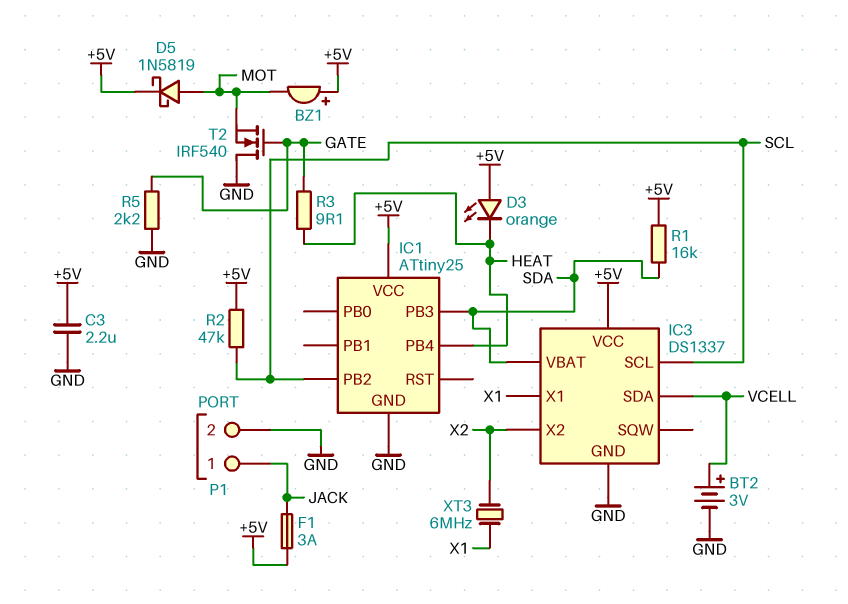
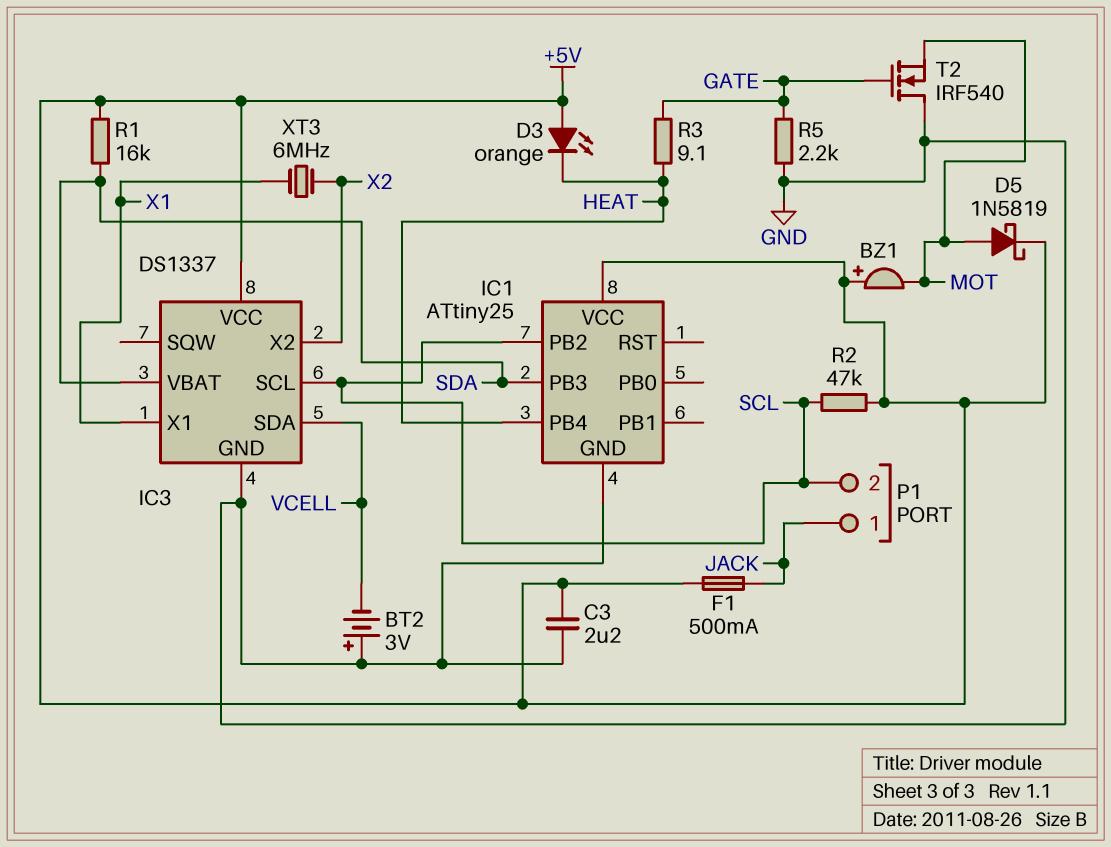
BT2: 3V (plus VCELL, minus GND) -> 3V (plus GND, minus VCELL)
F1: 3A (+5V, JACK) -> 500mA (+5V, JACK)
P1 pin 2: GND -> SCL

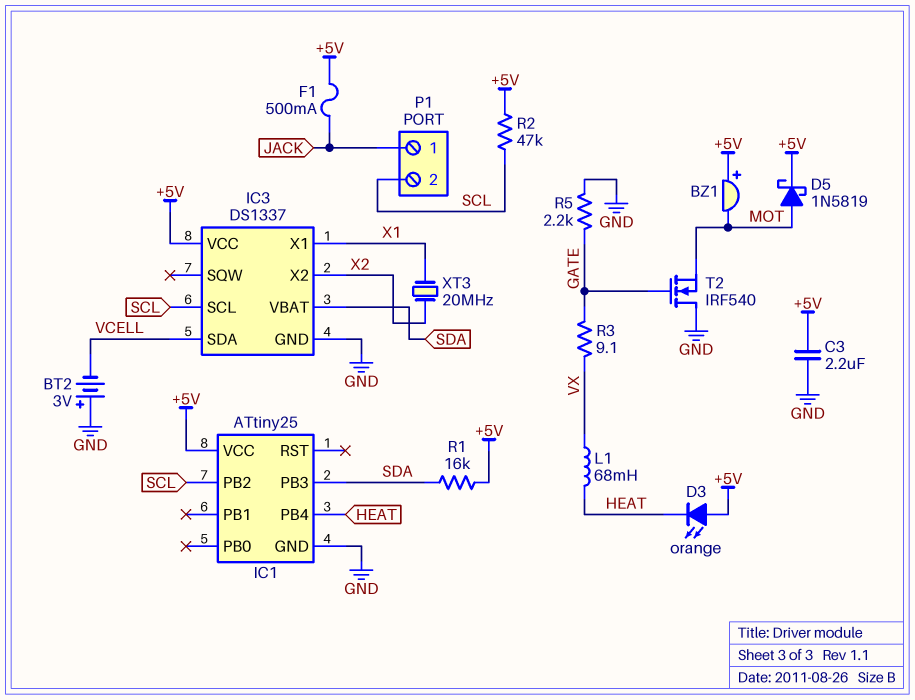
L1: none -> 68mH (HEAT, VX)
R3: 9.1 (GATE, HEAT) -> 9.1 (GATE, VX)
XT3: 6MHz (X1, X2) -> 20MHz (X1, X2)

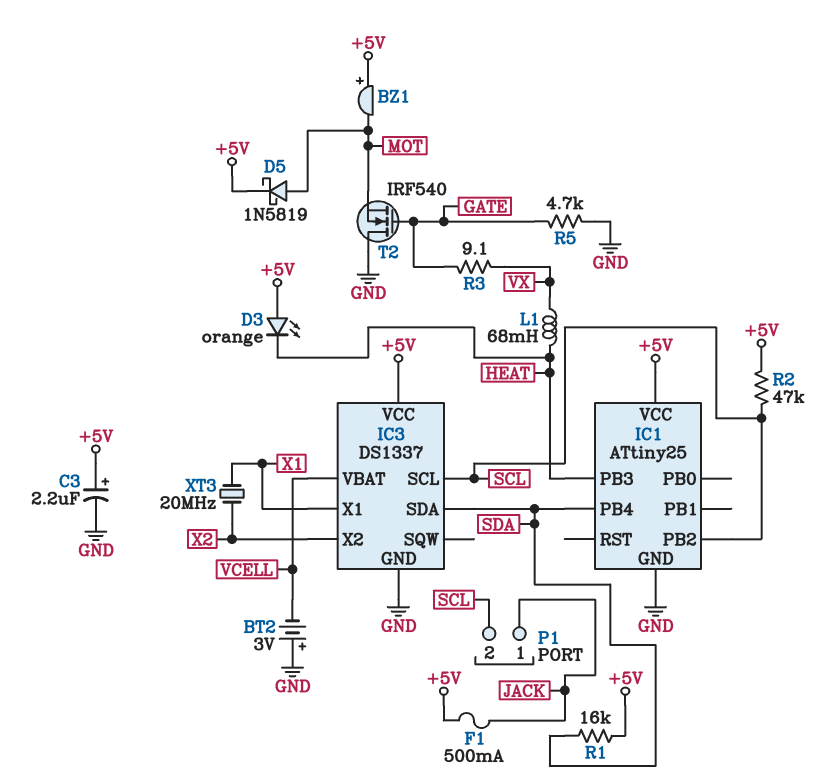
C3: 2.2uF (+5V, GND) -> 2.2uF (plus +5V, minus GND)
IC1 pin PB3: SDA -> HEAT
IC1 pin PB4: HEAT -> SDA
IC3 pin SDA: VCELL -> SDA
IC3 pin VBAT: SDA -> VCELL
R5: 2.2k (GATE, GND) -> 4.7k (GATE, GND)

